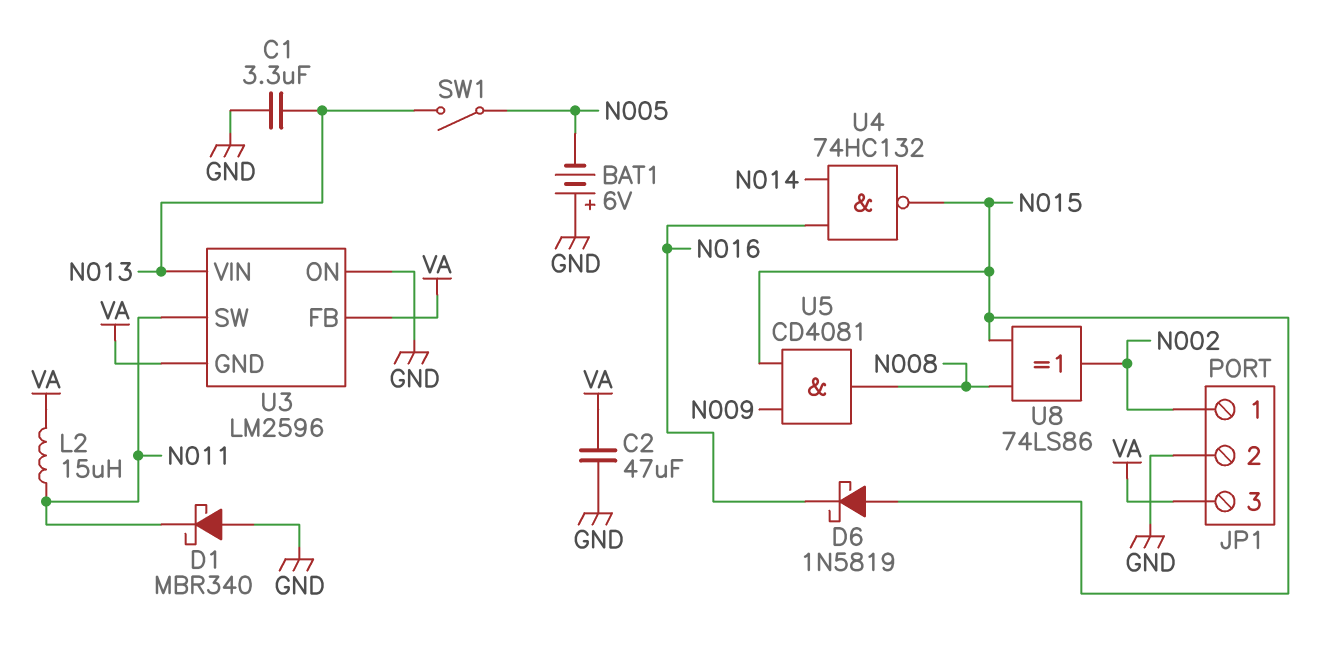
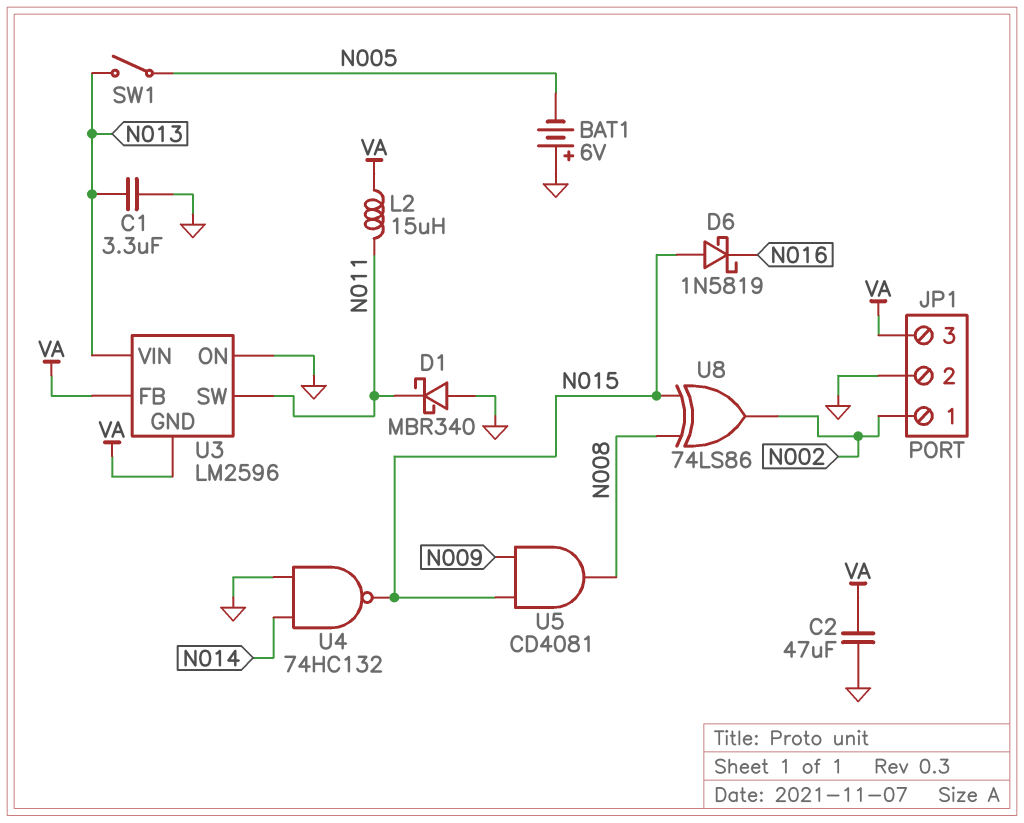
U4: NAND 74HC132 (in N014, in N016, out N015) -> NAND 74HC132 (in GND, in N014, out N015)

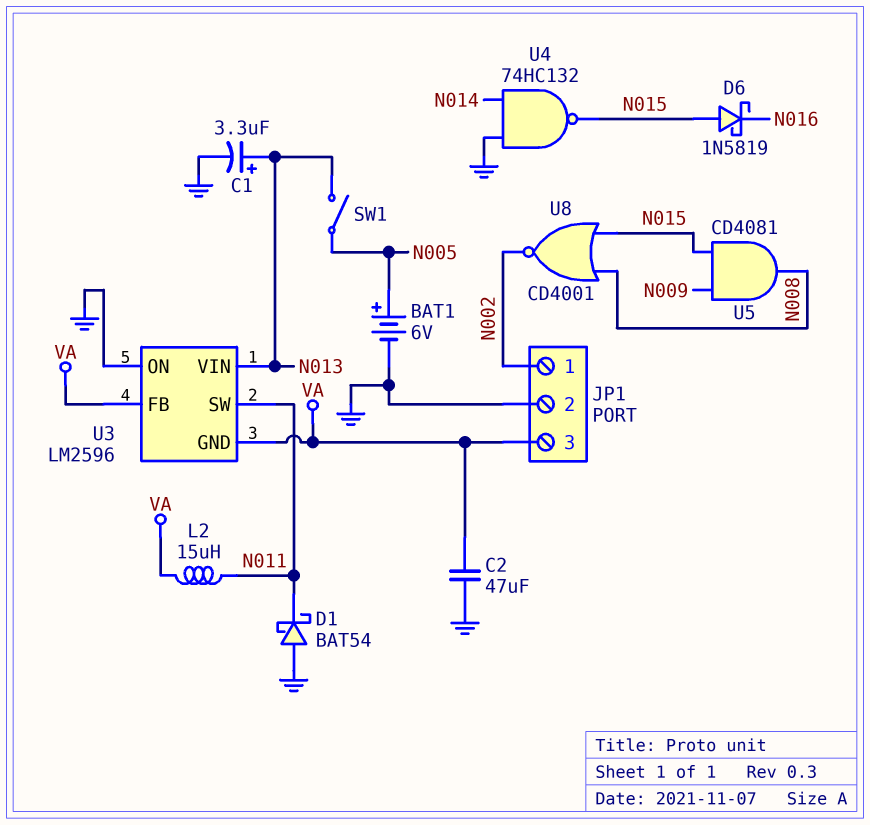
BAT1: 6V (plus GND, minus N005) -> 6V (plus N005, minus GND)
C1: 3.3uF (GND, N013) -> 3.3uF (plus N013, minus GND)
D1: schottky MBR340 (A GND, K N011) -> schottky BAT54 (A GND, K N011)
U8: XOR 74LS86 (in N008, in N015, out N002) -> NOR CD4001 (in N008, in N015, out N002)

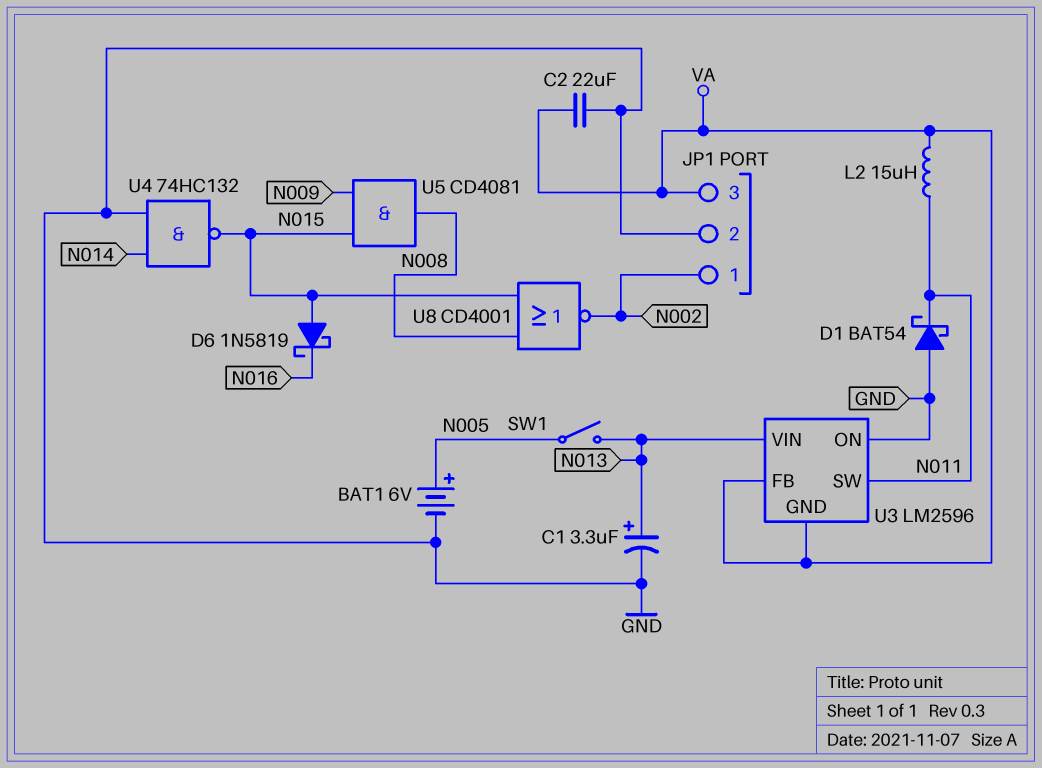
C2: 47uF (GND, VA) -> 22uF (GND, VA)

